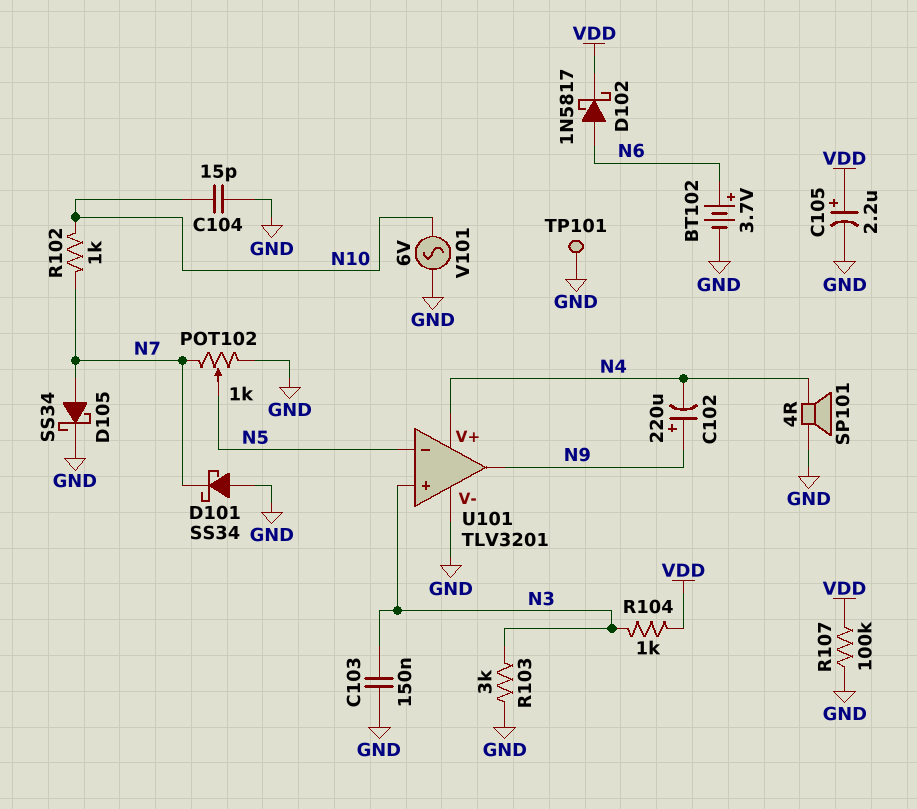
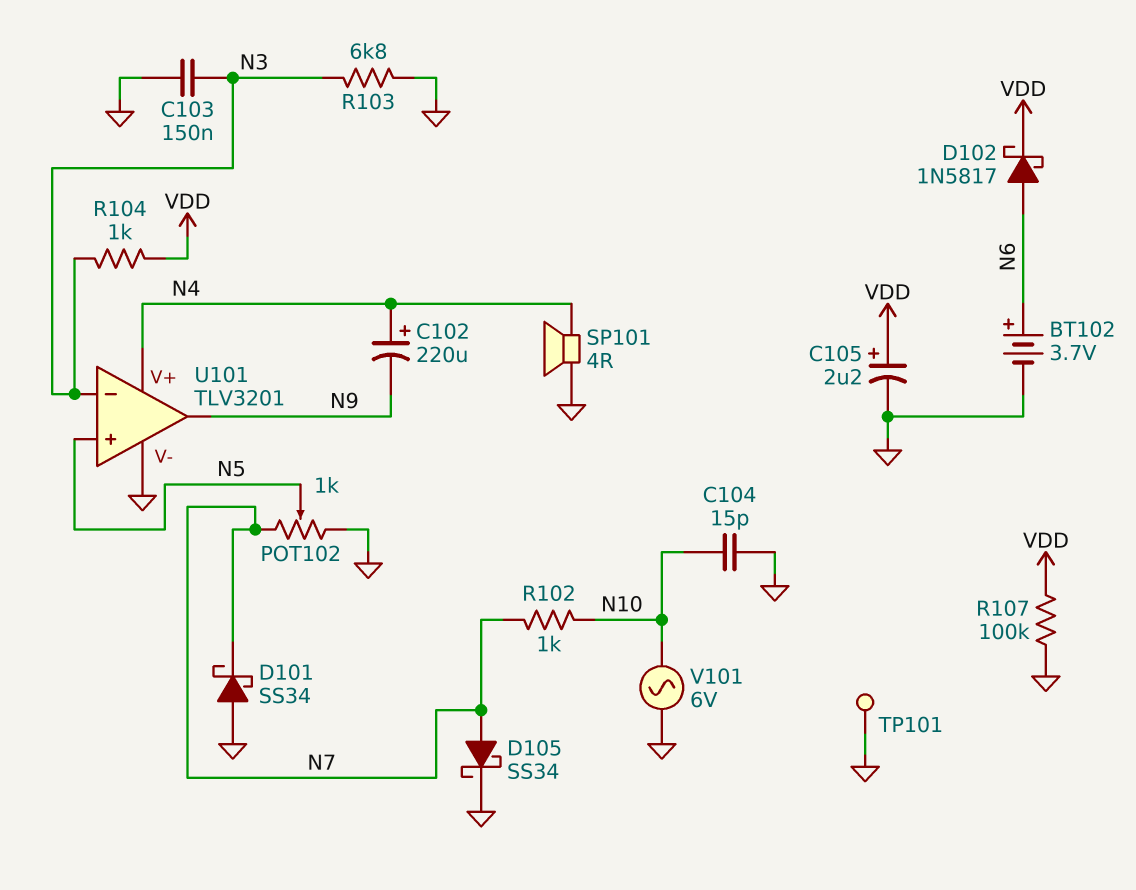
C102: 220uF (plus N9, minus N4) -> 220uF (plus N4, minus N9)
R103: 3k (GND, N3) -> 6.8k (GND, N3)
U101 pin in+: N3 -> N5
U101 pin in-: N5 -> N3

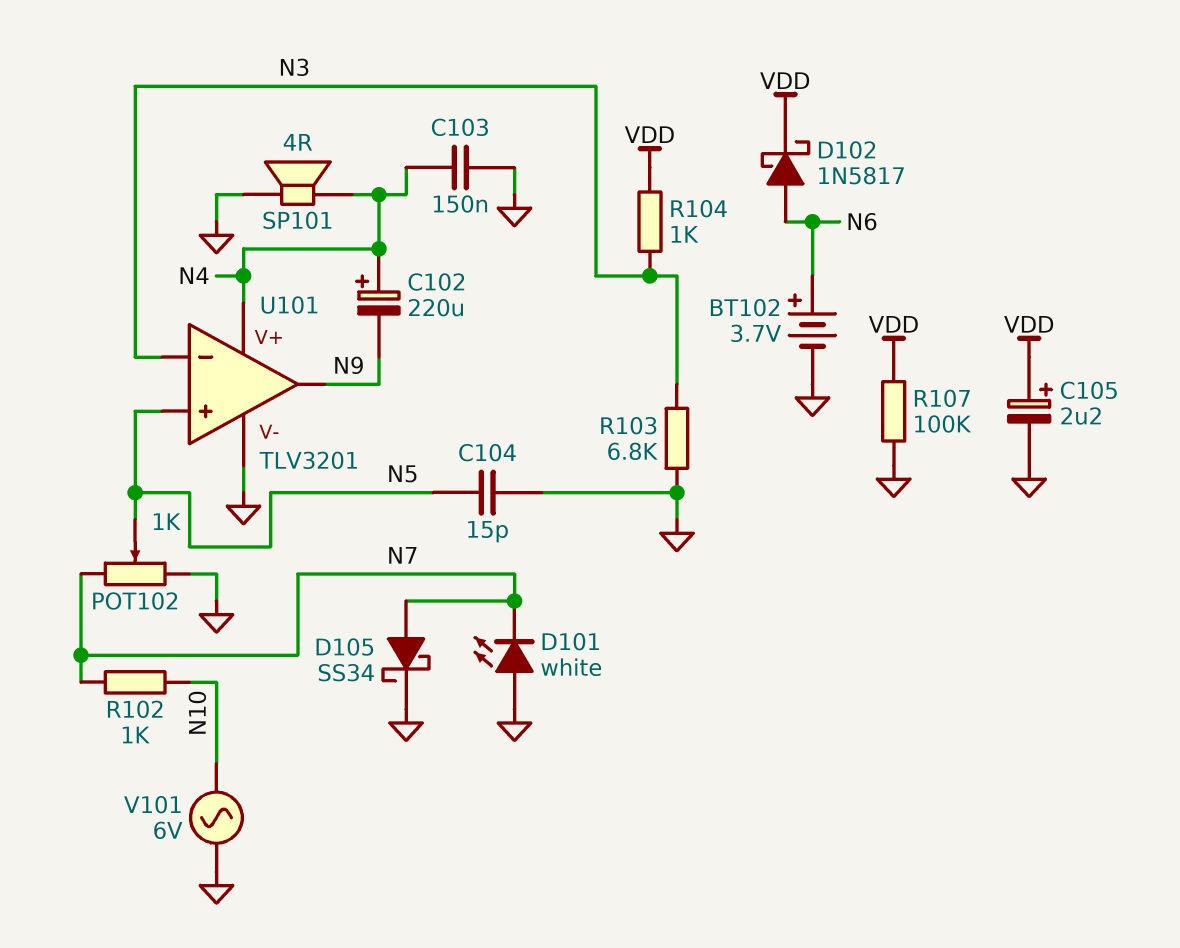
C103: 150nF (GND, N3) -> 150nF (GND, N4)
C104: 15pF (GND, N10) -> 15pF (GND, N5)
D101: schottky SS34 (A GND, K N7) -> LED white (A GND, K N7)
TP101: test point (GND) -> none

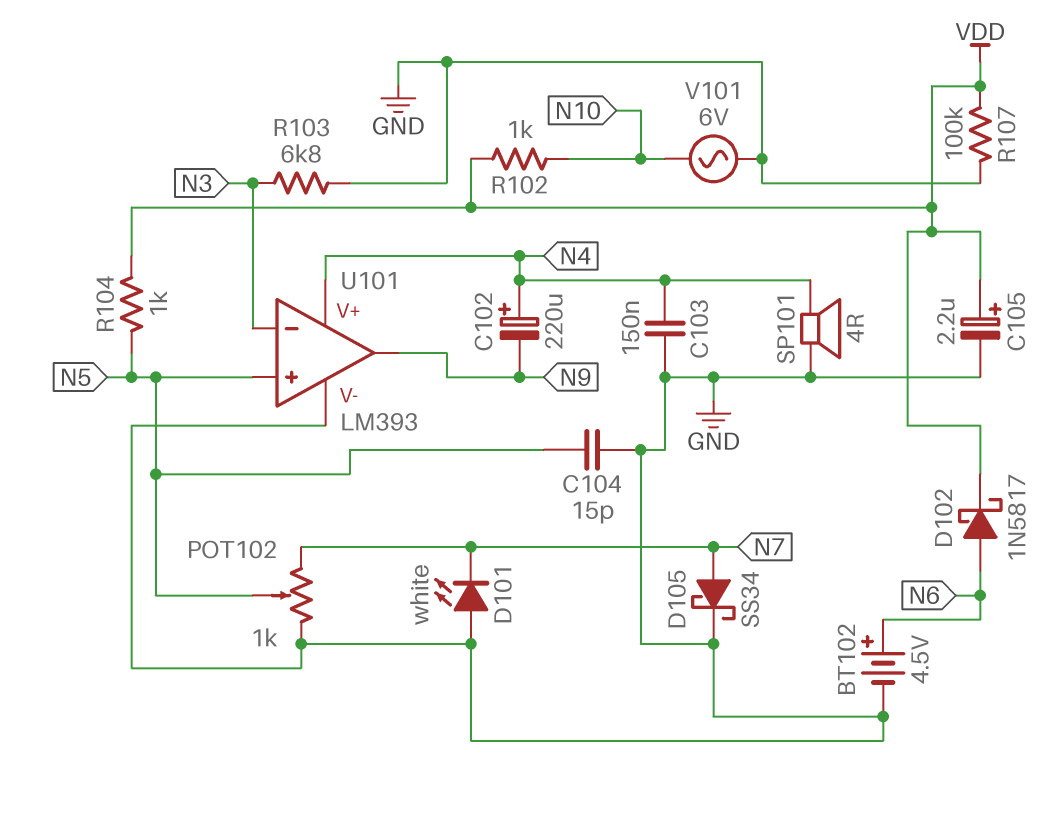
BT102: 3.7V (plus N6, minus GND) -> 4.5V (plus N6, minus GND)
R102: 1k (N7, N10) -> 1k (N10, VDD)
R104: 1k (N3, VDD) -> 1k (N5, VDD)
U101: TLV3201 -> LM393

